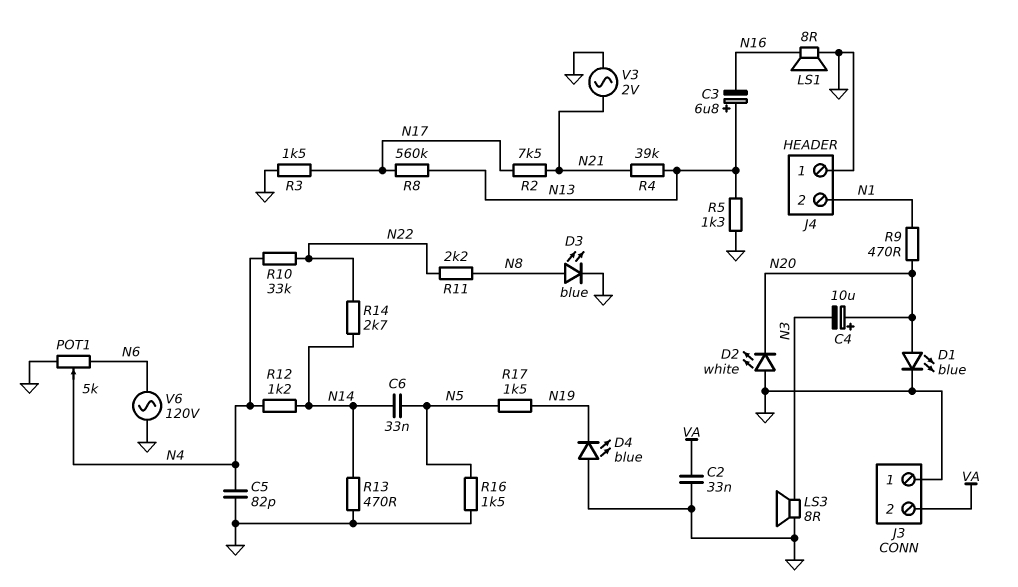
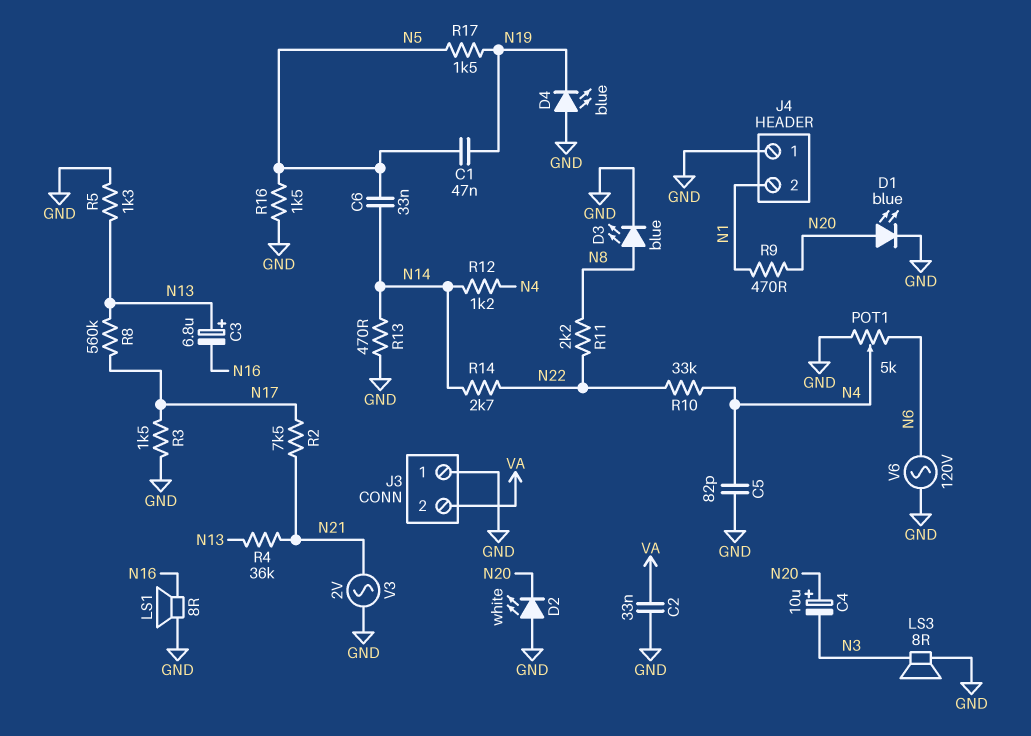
C1: none -> 47nF (N5, N19)
R4: 39k (N13, N21) -> 36k (N13, N21)

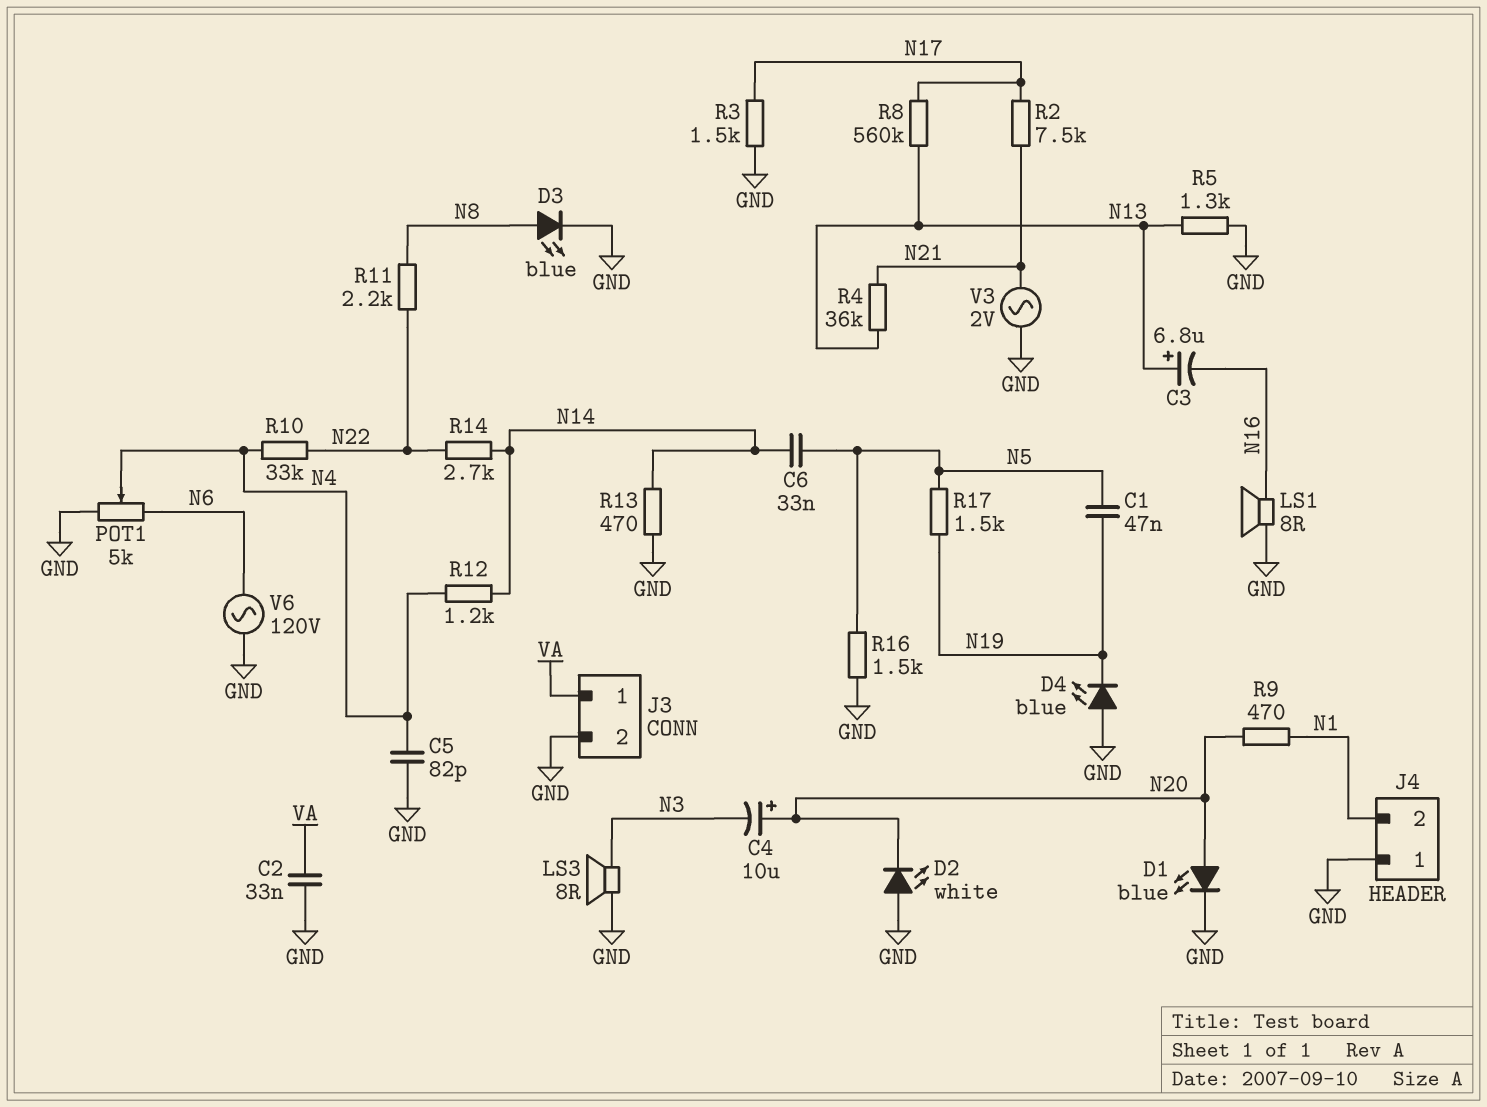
J3 pin 1: GND -> VA
J3 pin 2: VA -> GND

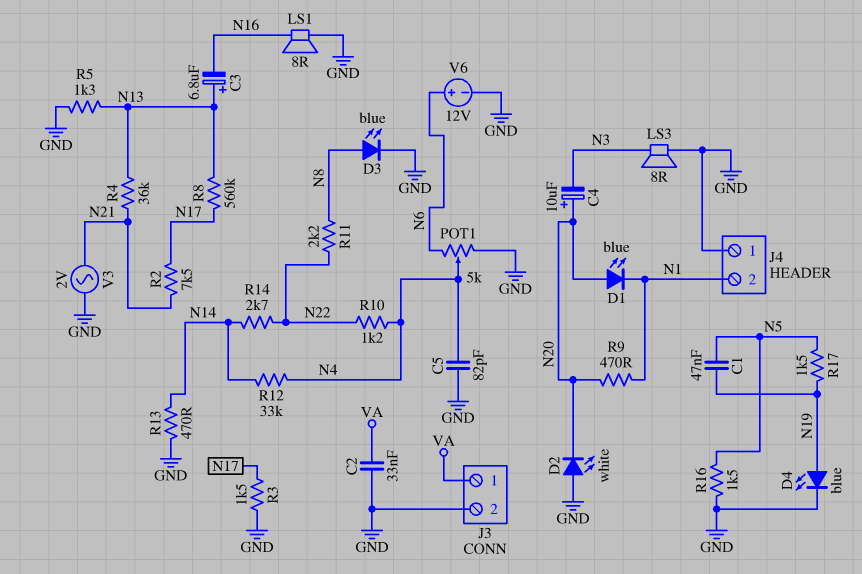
C6: 33nF (N5, N14) -> none
D1: LED blue (A N20, K GND) -> LED blue (A N20, K N1)
D4: LED blue (A GND, K N19) -> LED blue (A N19, K GND)
R10: 33k (N4, N22) -> 1.2k (N4, N22)
R12: 1.2k (N4, N14) -> 33k (N4, N14)
V6: AC 120V (GND, N6) -> 12V (plus N6, minus GND)

